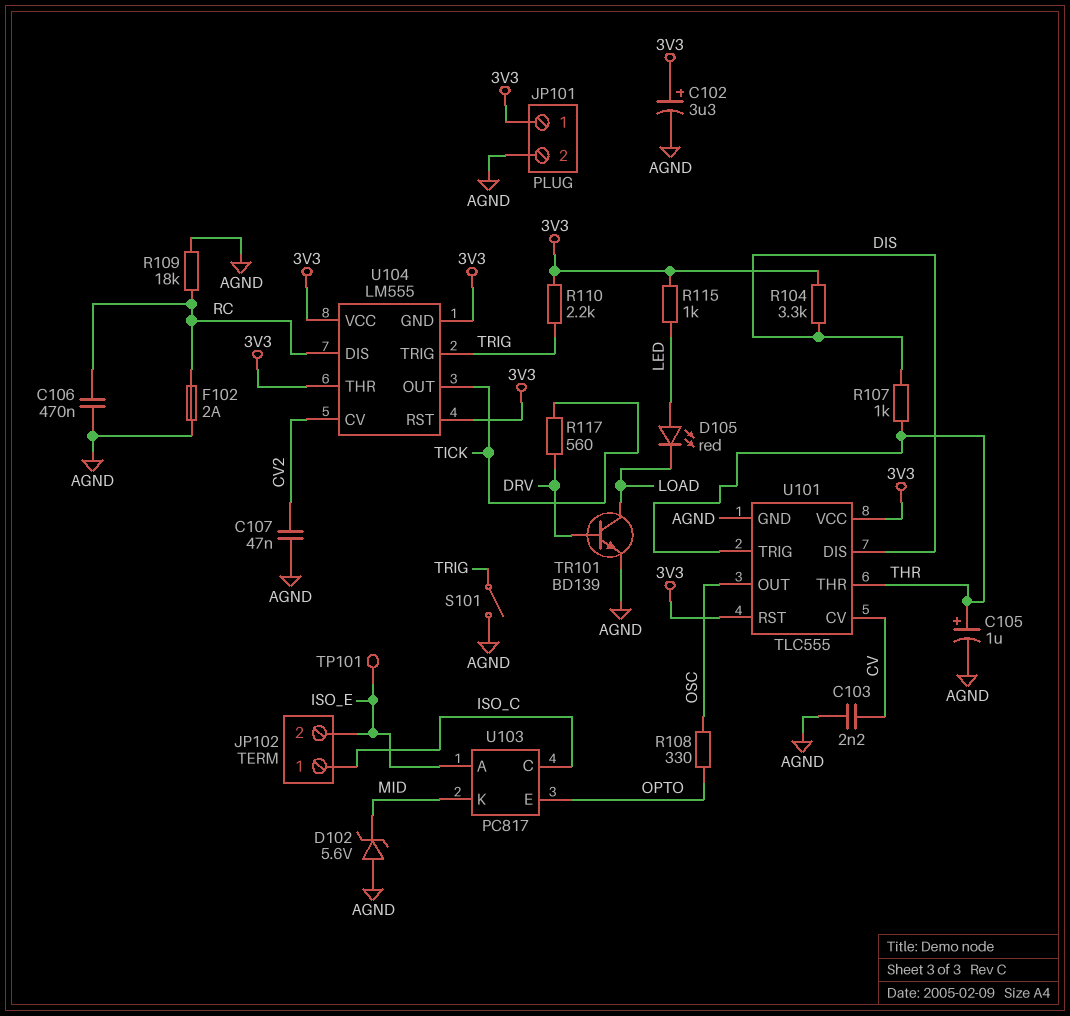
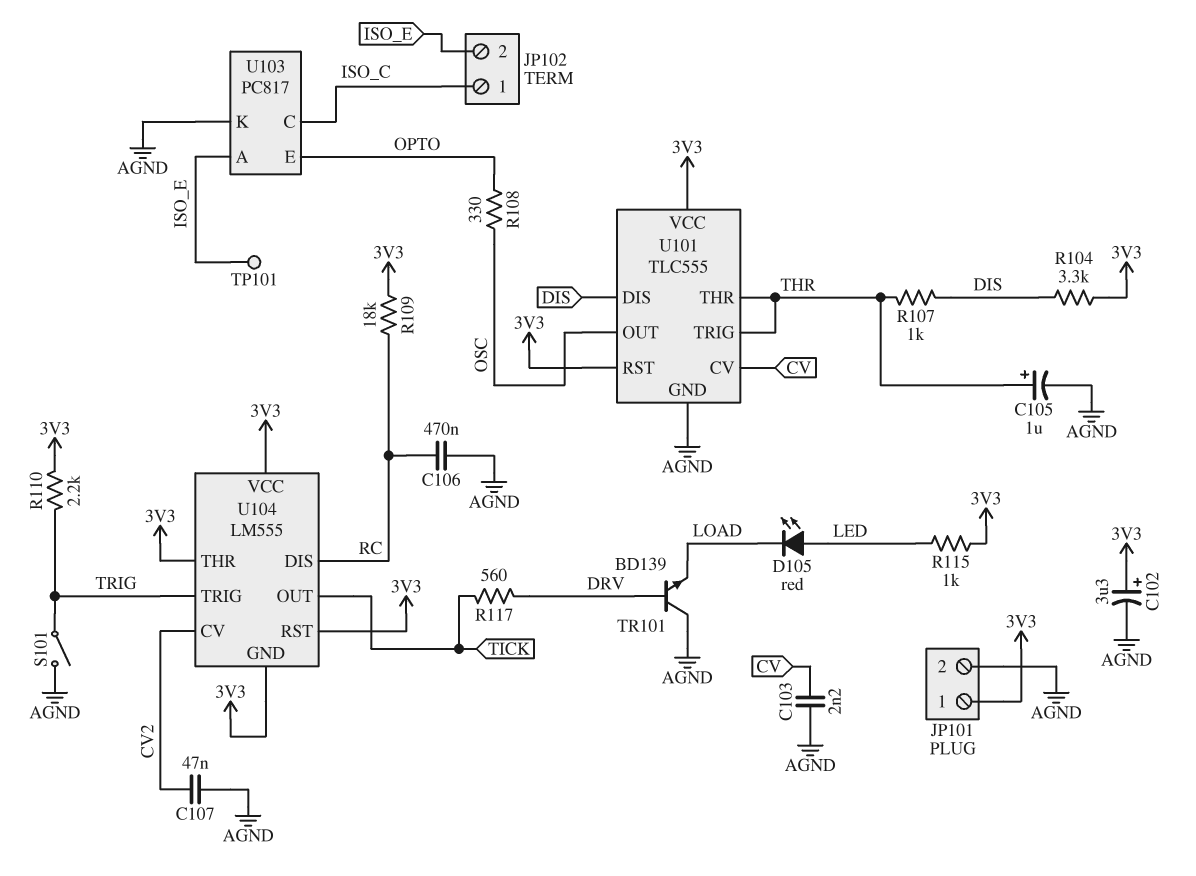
D102: zener 5.6V (A AGND, K MID) -> none
F102: 2A (AGND, RC) -> none
R109: 18k (AGND, RC) -> 18k (3V3, RC)
TR101: NPN BD139 (B DRV, C LOAD, E AGND) -> NPN BD139 (B DRV, C AGND, E LOAD)
U103 pin K: MID -> AGND

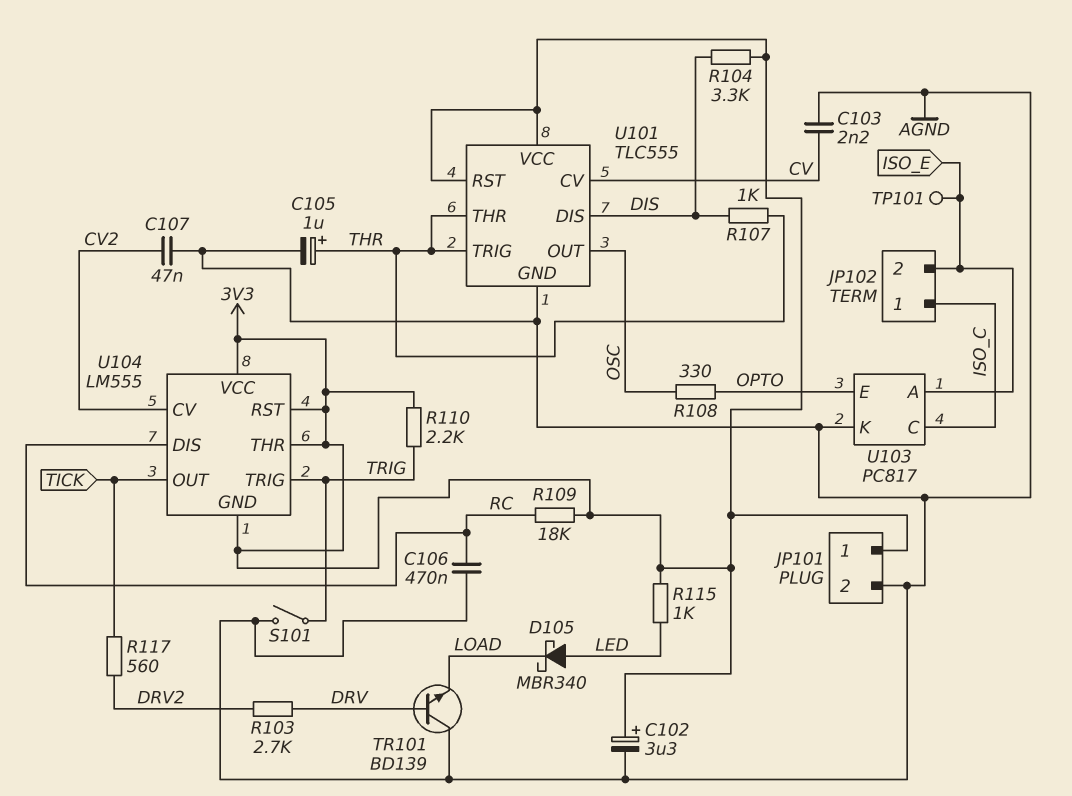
D105: LED red (A LED, K LOAD) -> schottky MBR340 (A LED, K LOAD)
R103: none -> 2.7k (DRV, DRV2)
R117: 560 (DRV, TICK) -> 560 (DRV2, TICK)

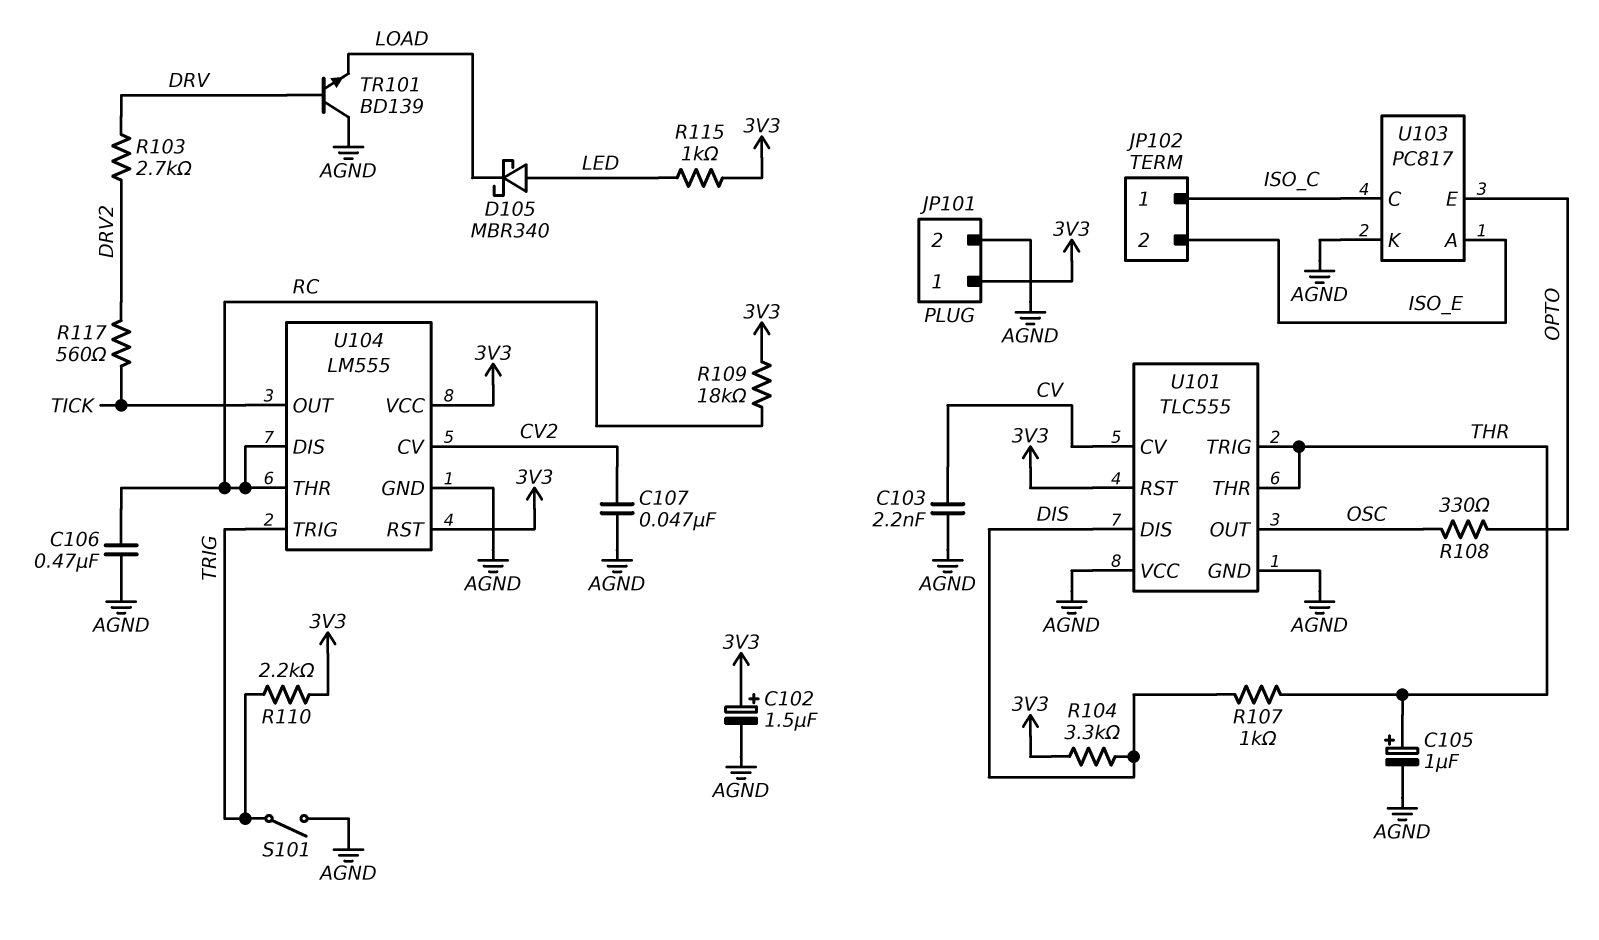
C102: 3.3uF (plus 3V3, minus AGND) -> 1.5uF (plus 3V3, minus AGND)
TP101: test point (ISO_E) -> none
U101 pin VCC: 3V3 -> AGND
U104 pin GND: 3V3 -> AGND
U104 pin THR: 3V3 -> RC

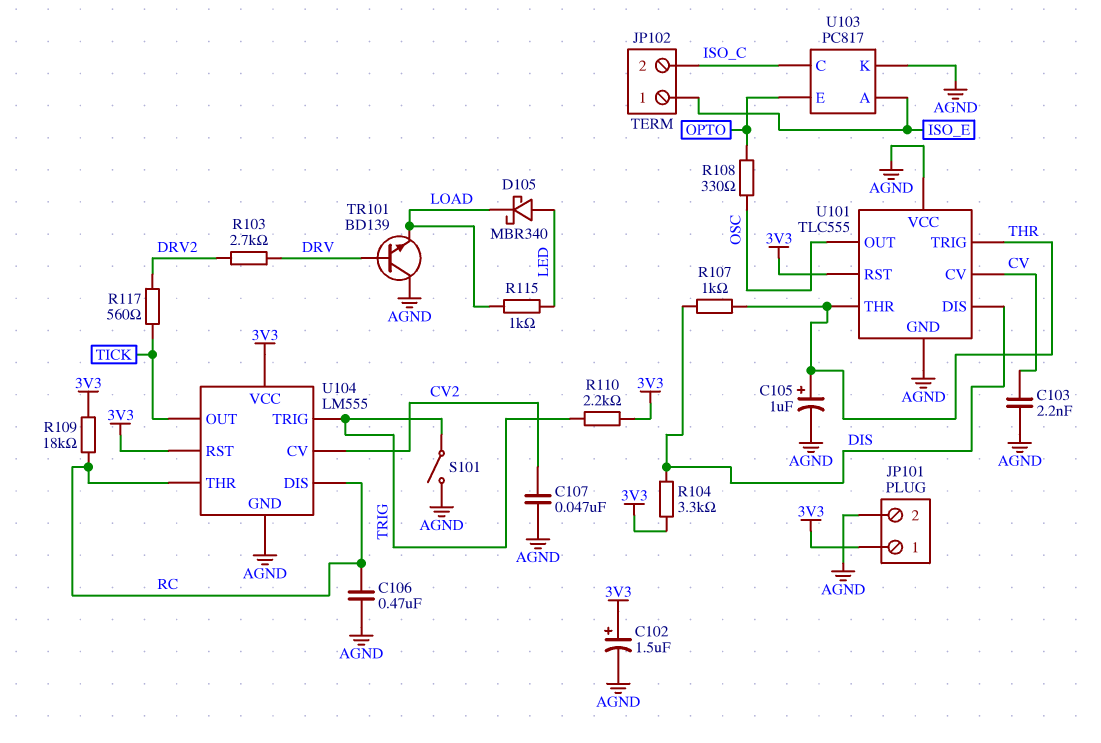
JP102 pin 1: ISO_C -> ISO_E
JP102 pin 2: ISO_E -> ISO_C
R115: 1k (3V3, LED) -> 1k (LED, LOAD)

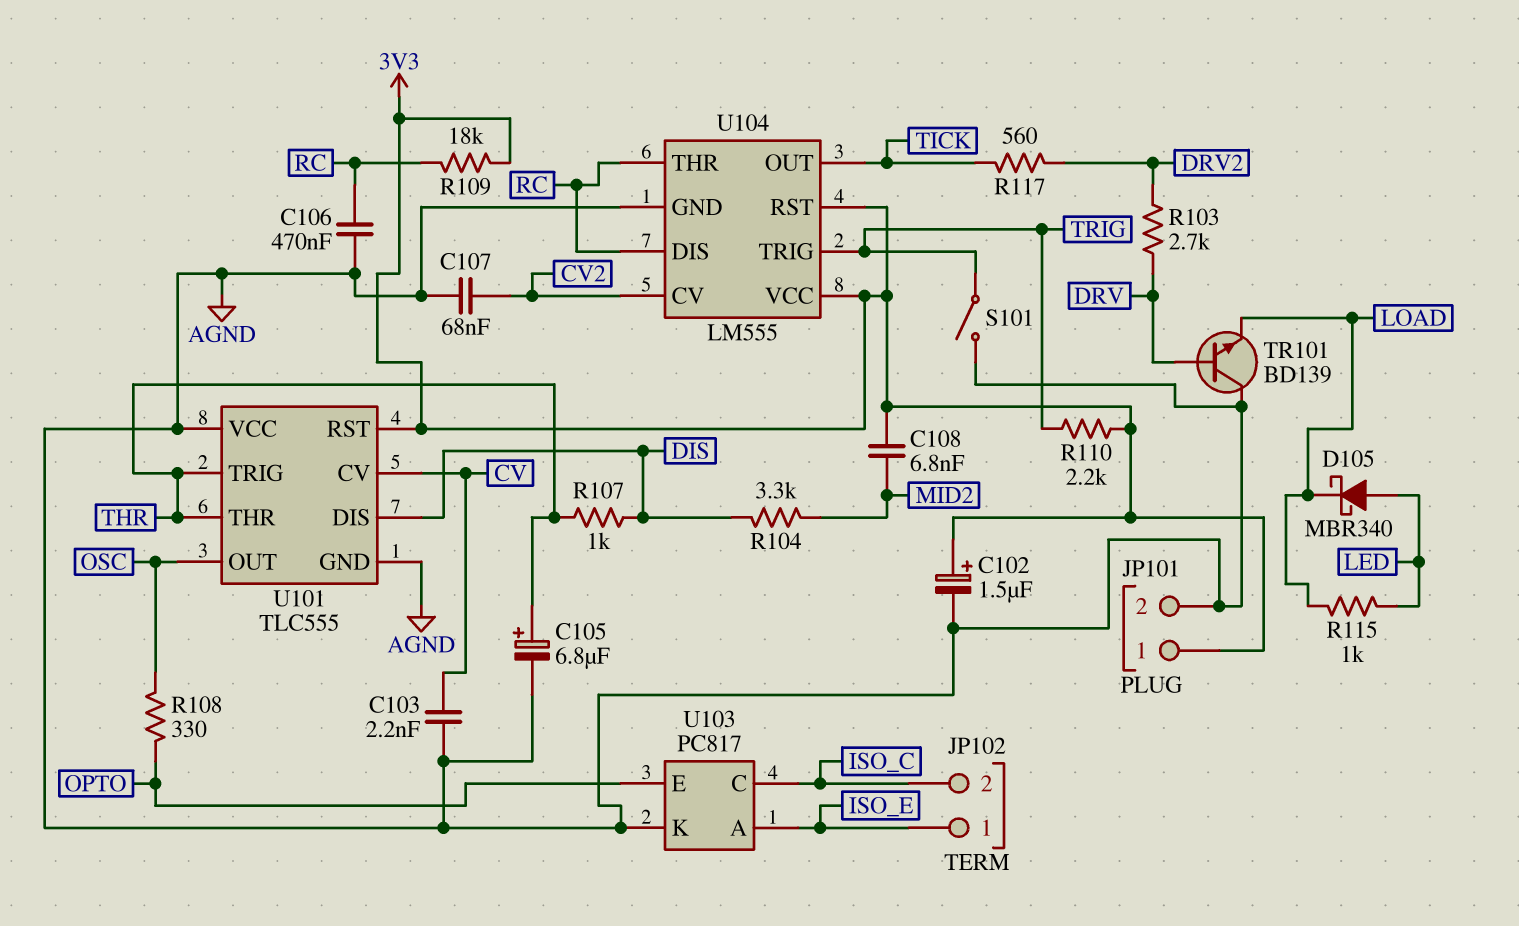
C105: 1uF (plus THR, minus AGND) -> 6.8uF (plus THR, minus AGND)
C107: 47nF (AGND, CV2) -> 68nF (AGND, CV2)
C108: none -> 6.8nF (3V3, MID2)
R104: 3.3k (3V3, DIS) -> 3.3k (DIS, MID2)

